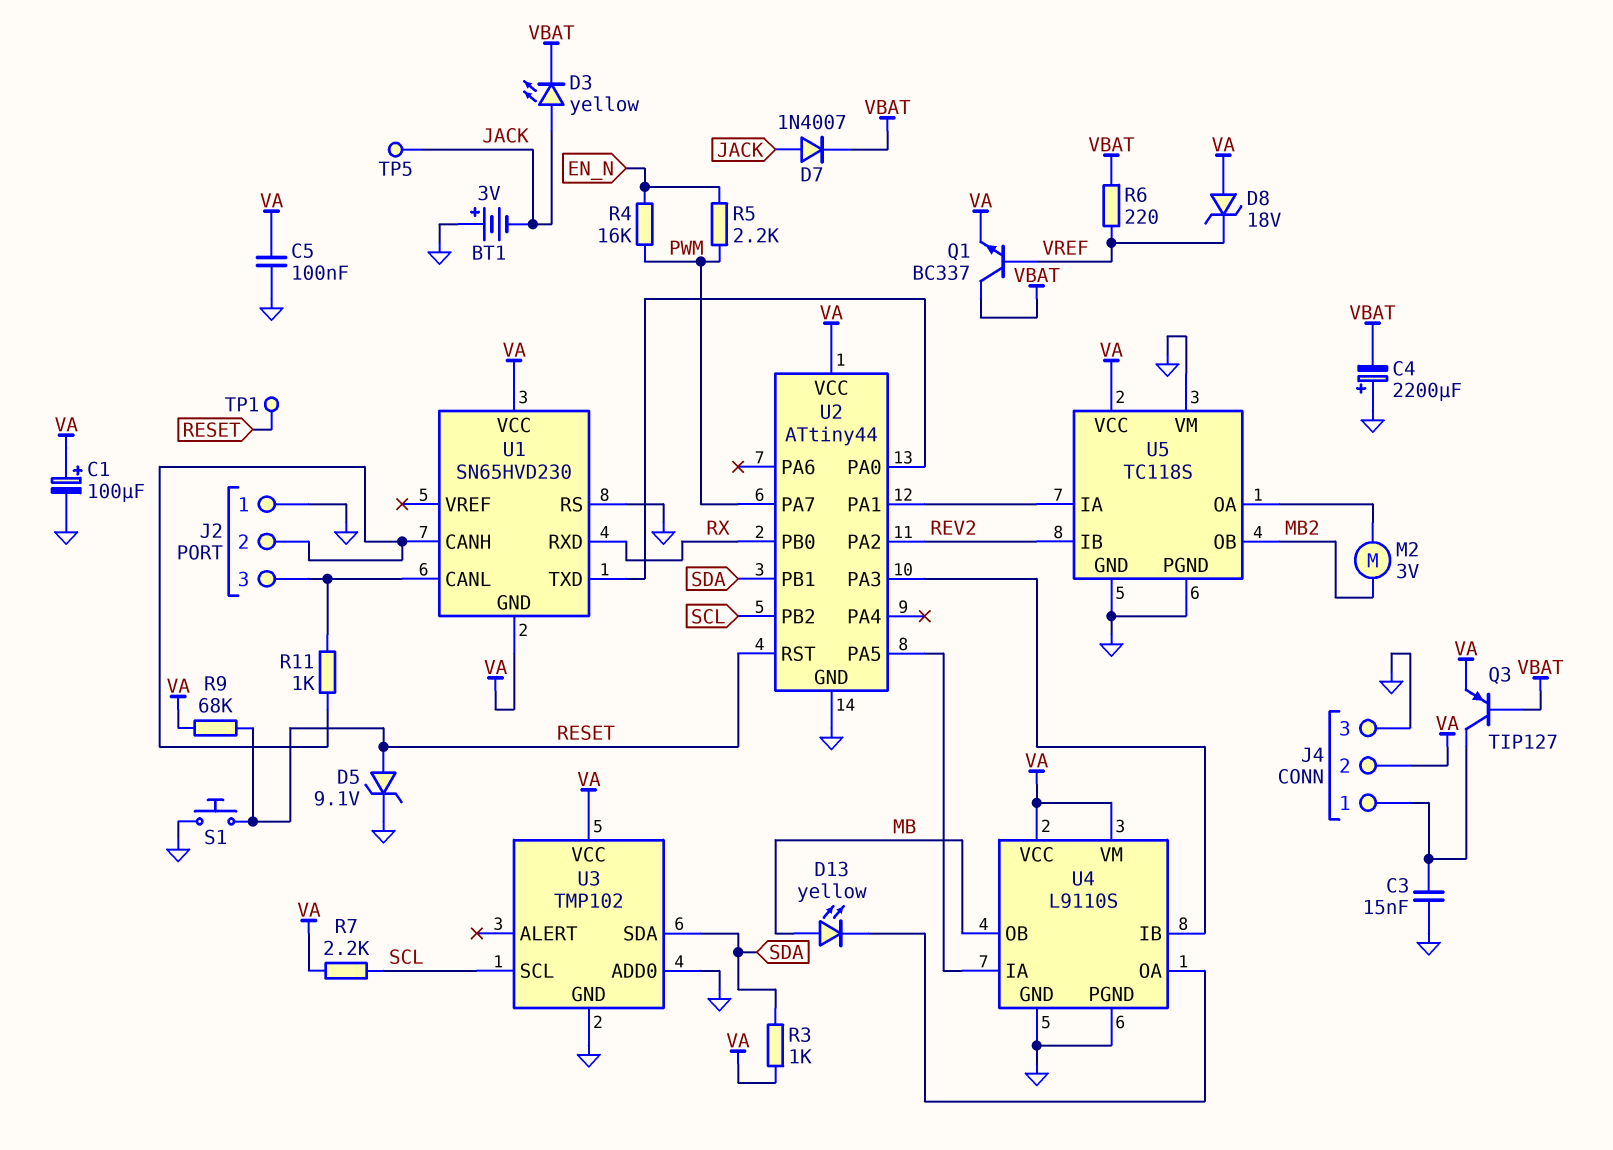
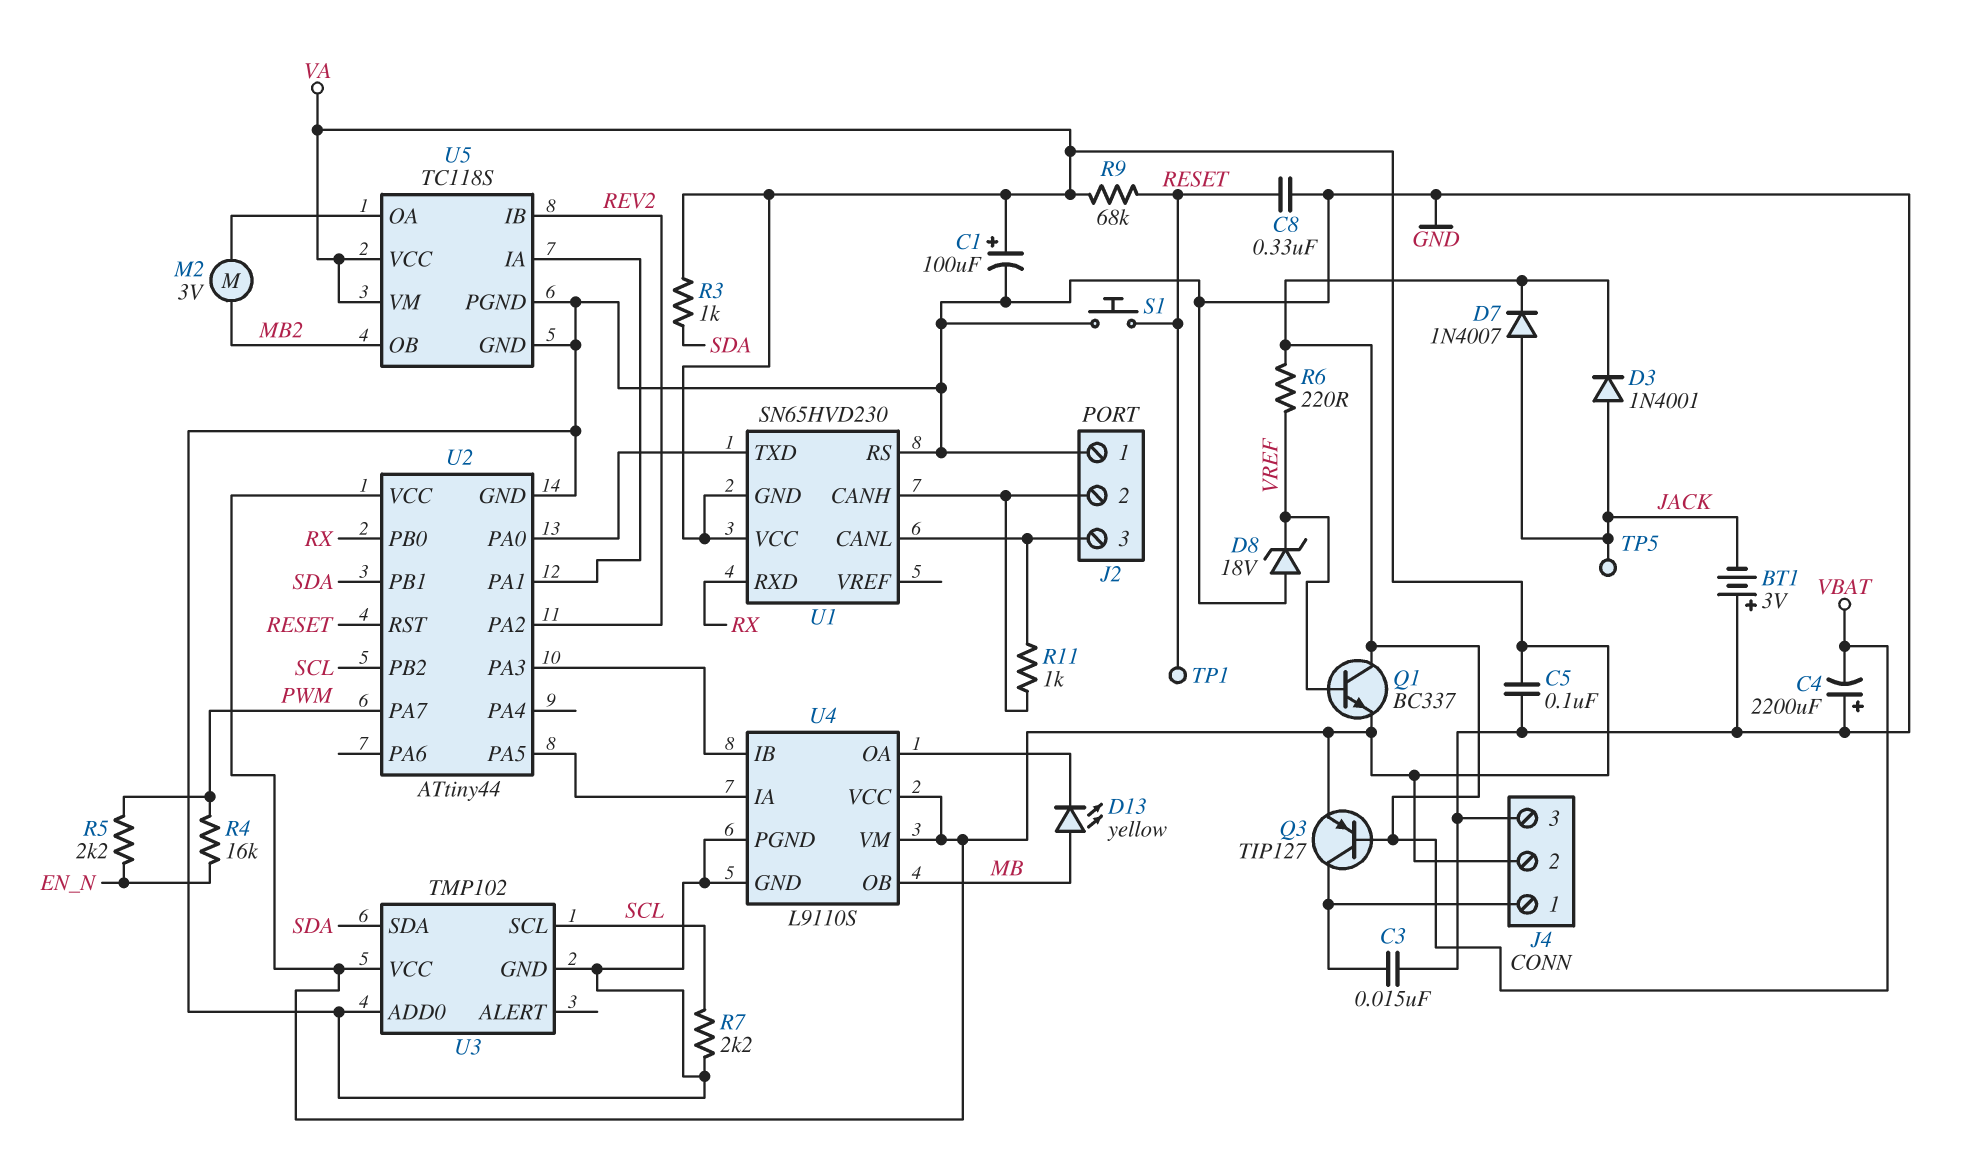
C8: none -> 330nF (GND, RESET)
D3: LED yellow (A JACK, K VBAT) -> diode 1N4001 (A JACK, K VBAT)
D5: zener 9.1V (A RESET, K GND) -> none
D8: zener 18V (A VA, K VREF) -> zener 18V (A GND, K VREF)
R7: 2.2k (SCL, VA) -> 2.2k (GND, SCL)
U5 pin VM: GND -> VA

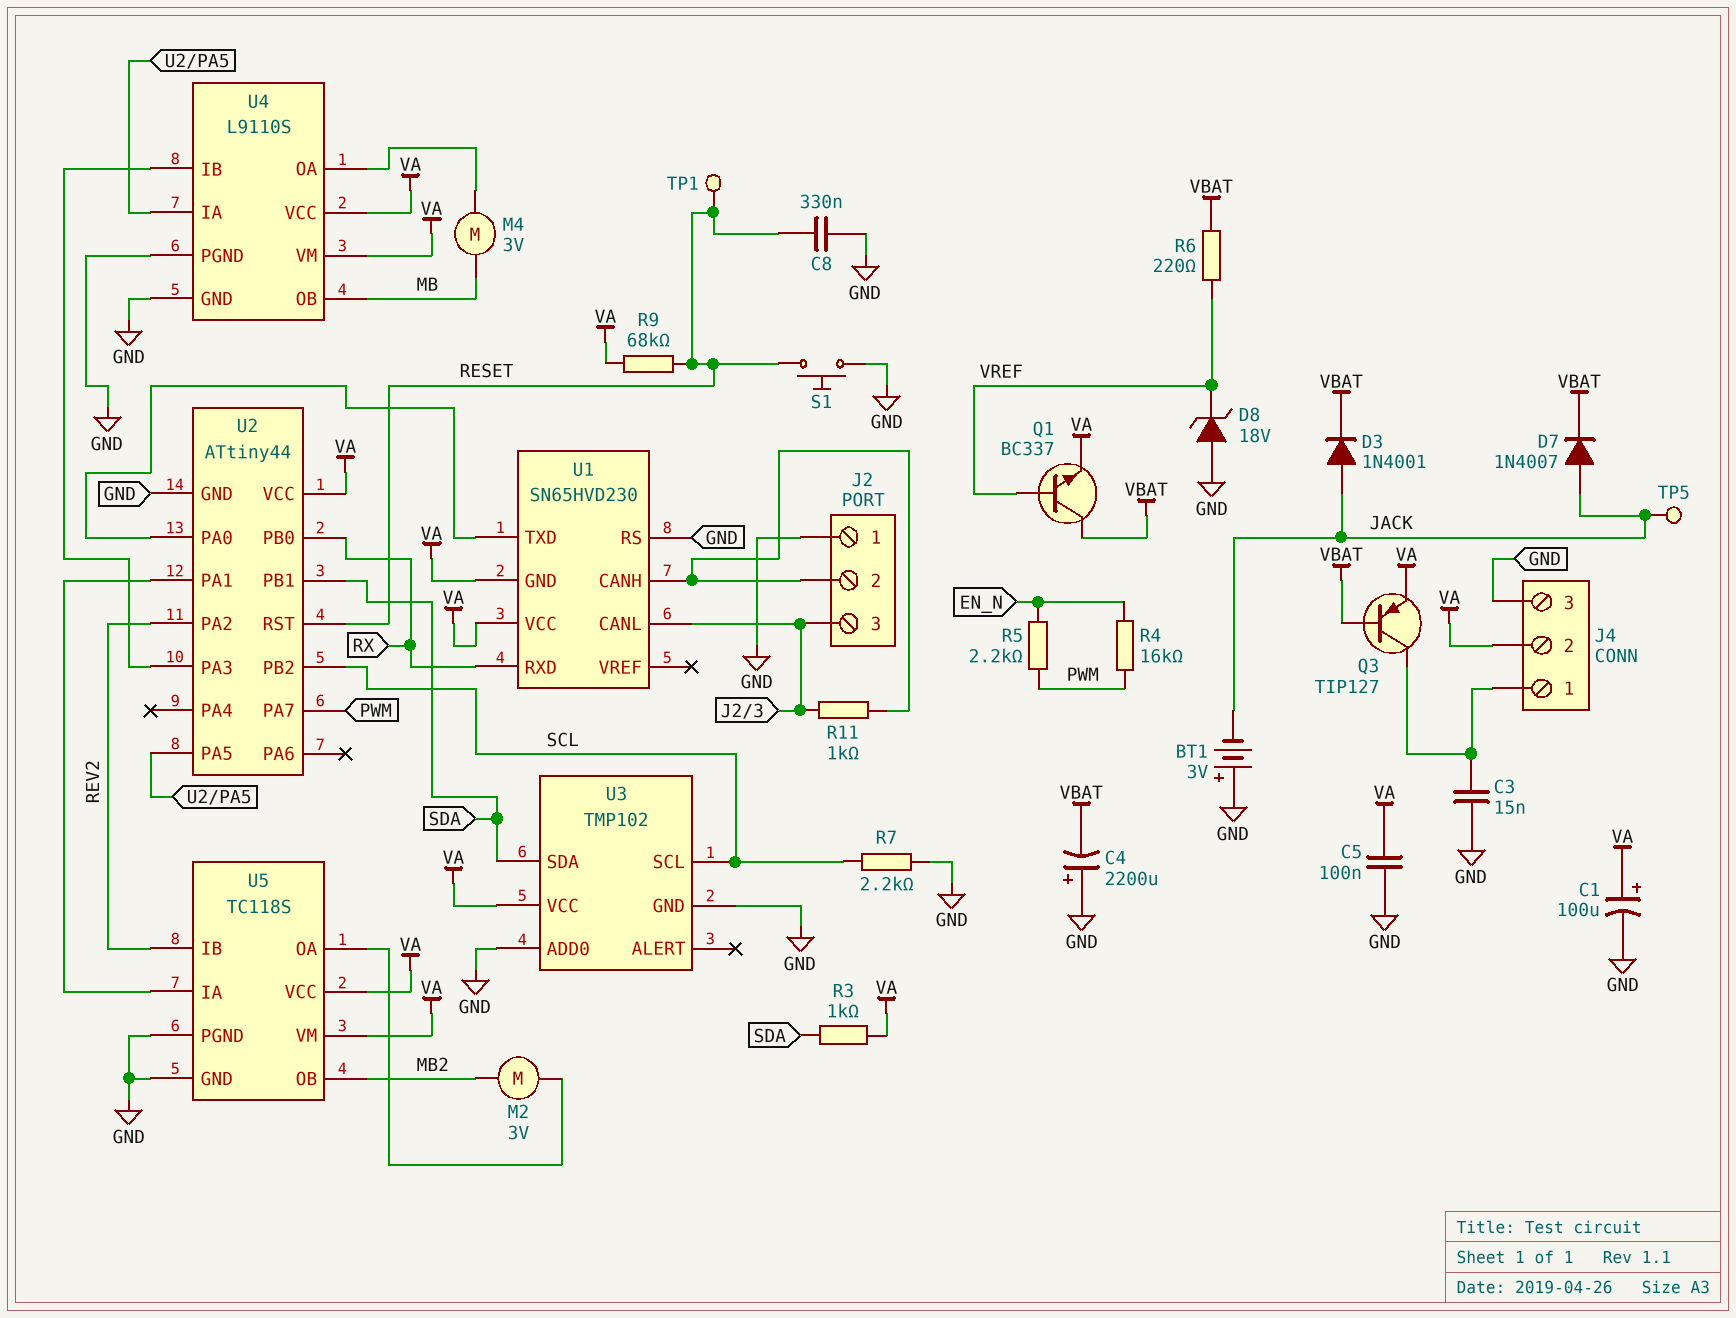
D13: LED yellow (A MB, K U4/OA) -> none
M4: none -> motor 3V (MB, U4/OA)

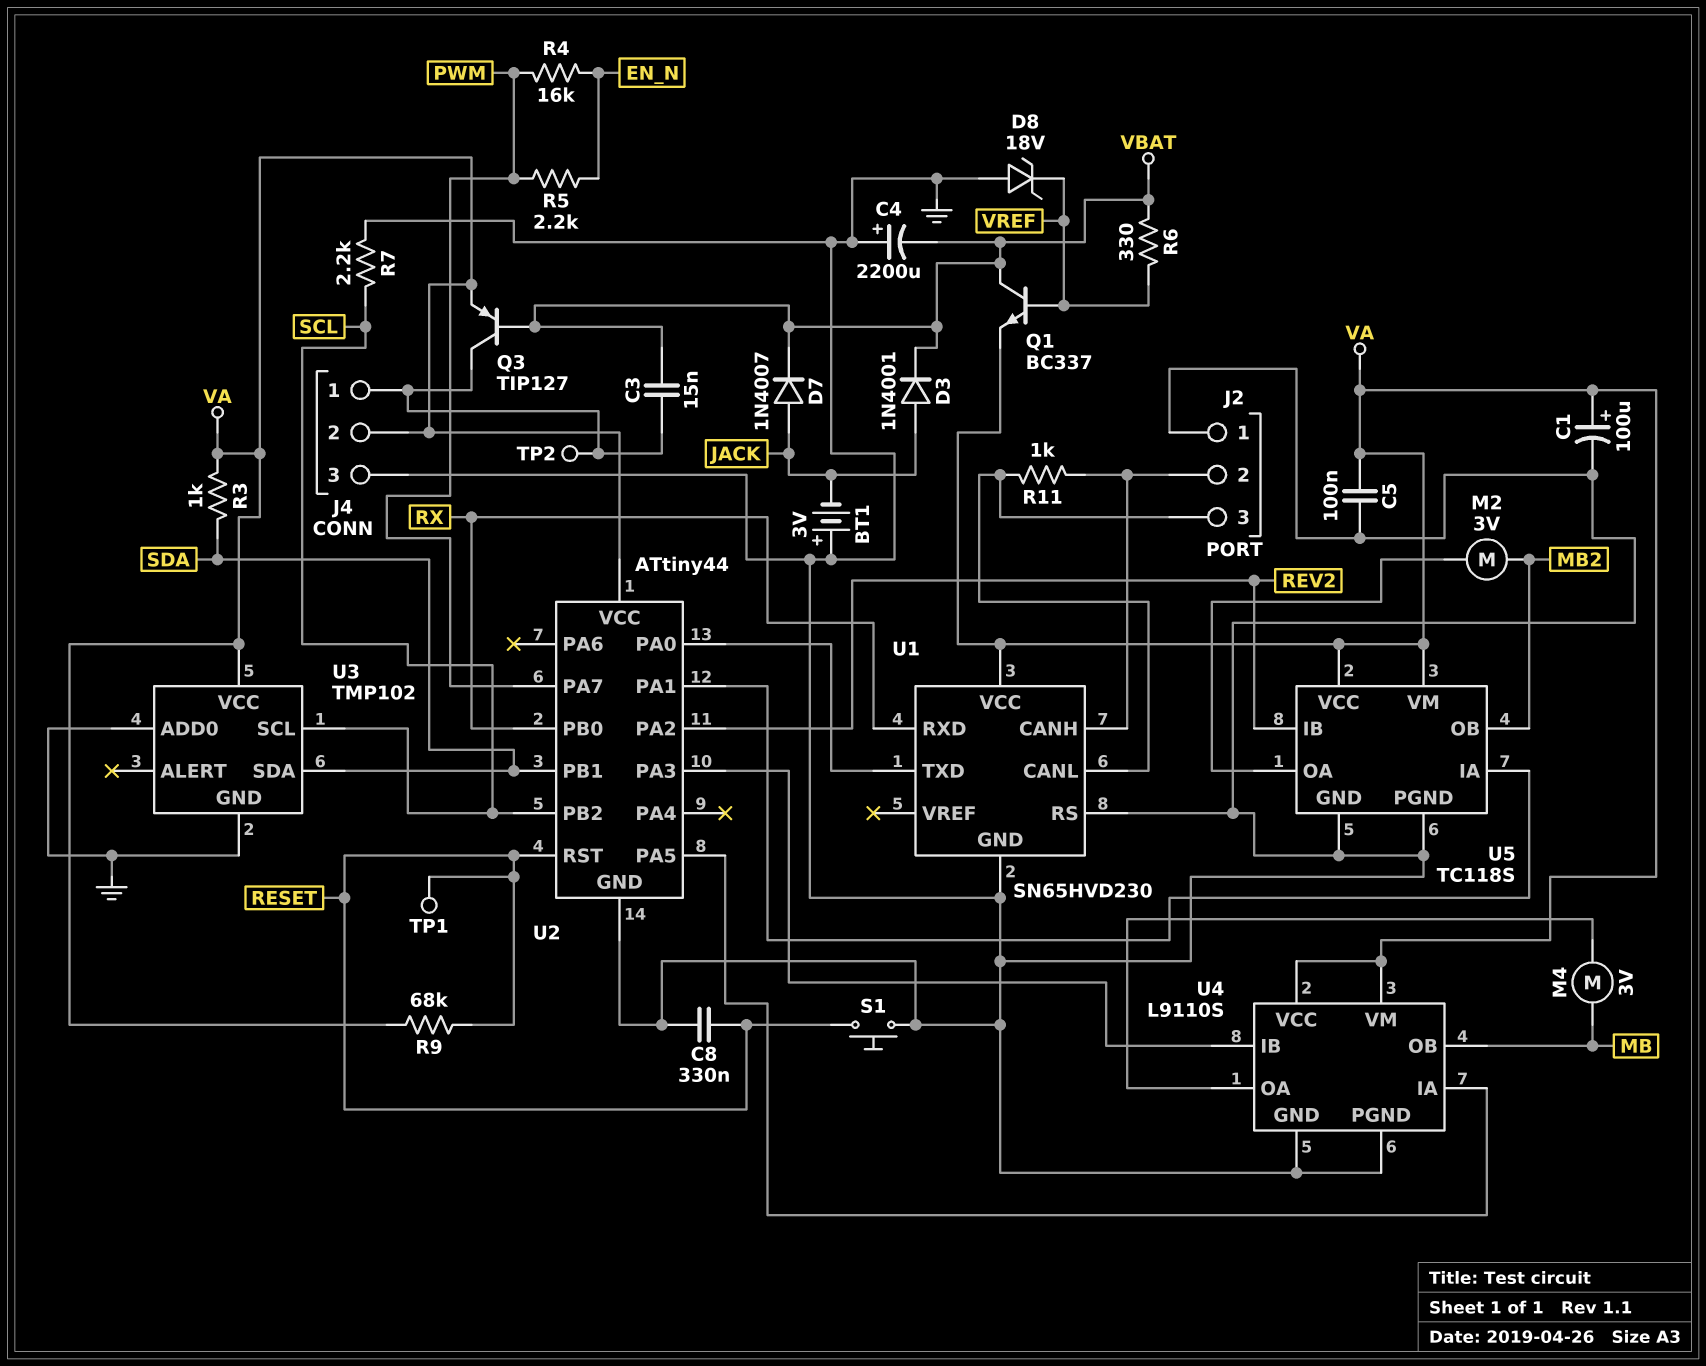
C3: 15nF (GND, J4/1) -> 15nF (J4/1, VBAT)
R6: 220 (VBAT, VREF) -> 330 (VBAT, VREF)
TP2: none -> test point (J4/1)
TP5: test point (JACK) -> none
U1 pin GND: VA -> GND

